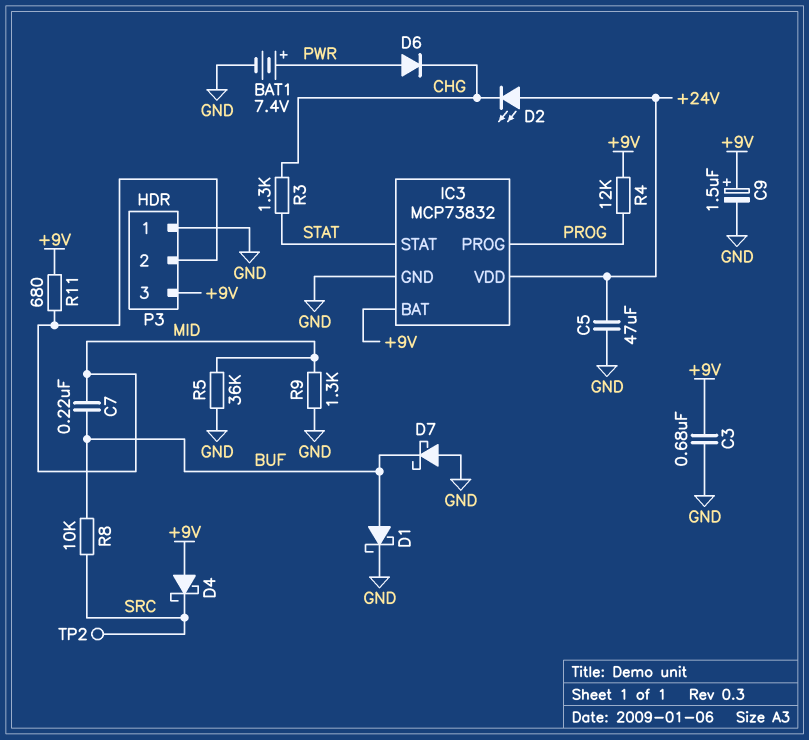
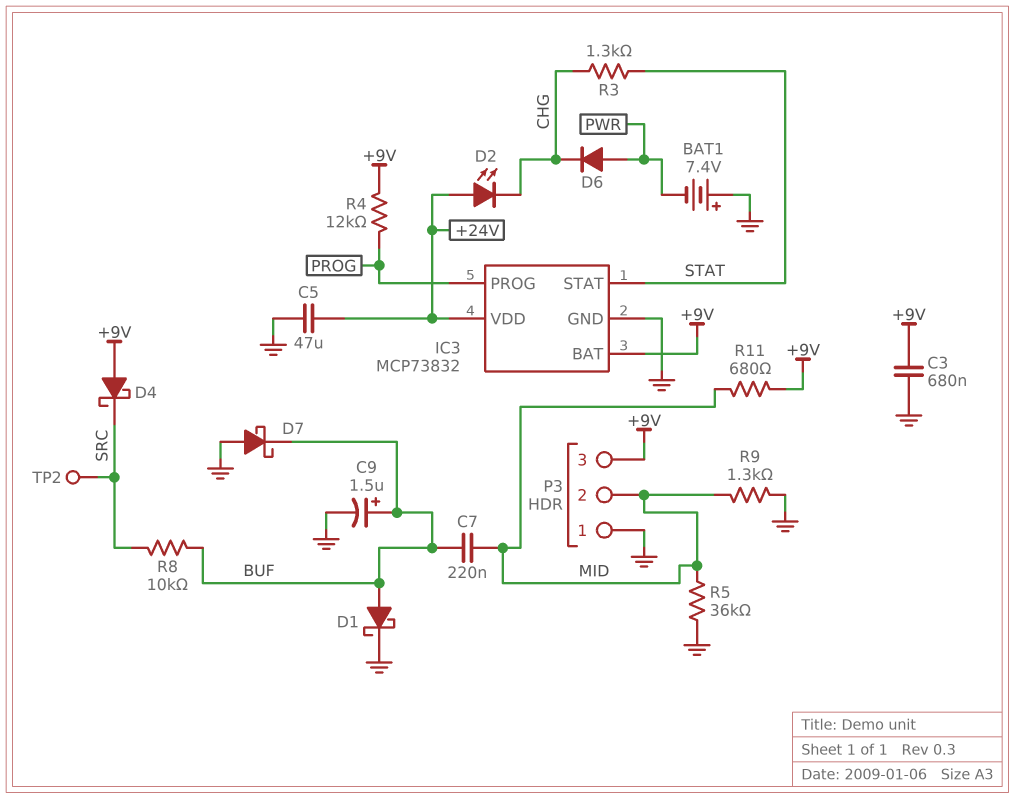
BAT1: 7.4V (plus PWR, minus GND) -> 7.4V (plus GND, minus PWR)
C9: 1.5uF (plus +9V, minus GND) -> 1.5uF (plus BUF, minus GND)

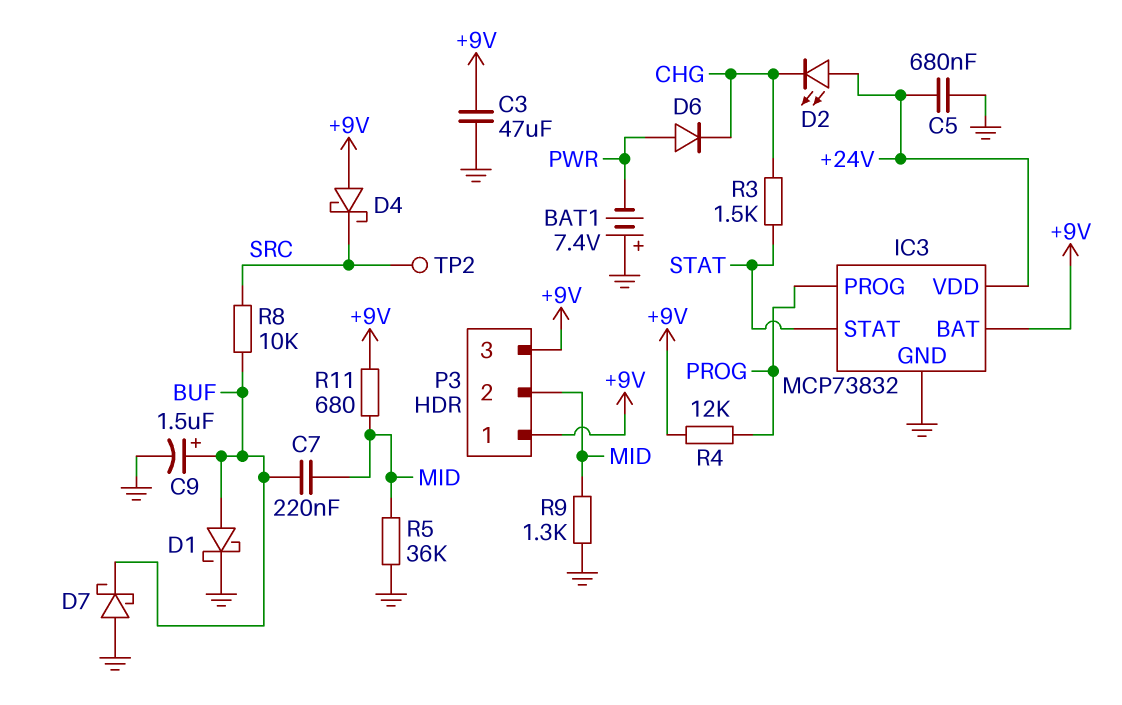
C3: 680nF (+9V, GND) -> 47uF (+9V, GND)
C5: 47uF (+24V, GND) -> 680nF (+24V, GND)
P3 pin 1: GND -> +9V
R3: 1.3k (CHG, STAT) -> 1.5k (CHG, STAT)

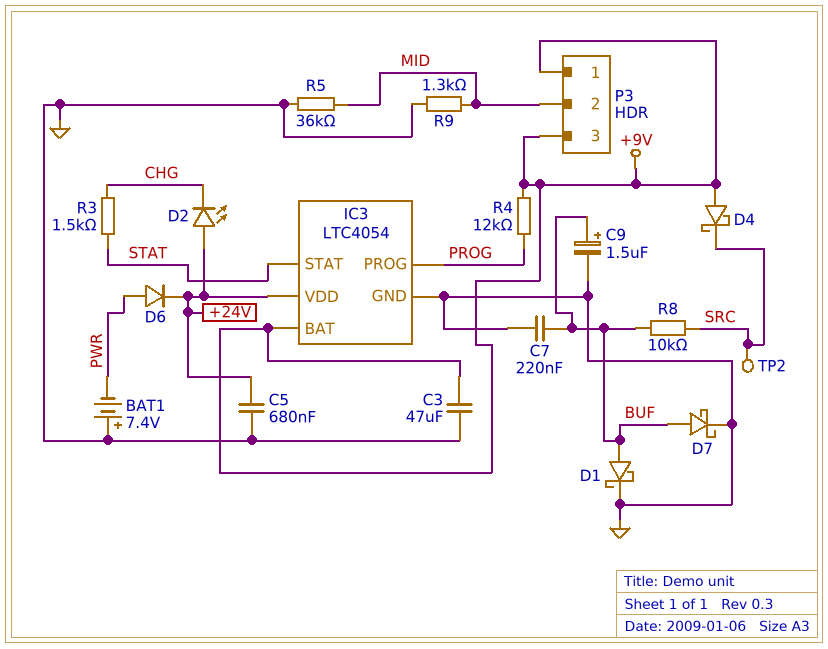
C7: 220nF (BUF, MID) -> 220nF (BUF, GND)
D6: diode (A PWR, K CHG) -> diode (A PWR, K +24V)
D7: schottky (A GND, K BUF) -> schottky (A BUF, K GND)
IC3: MCP73832 -> LTC4054
R11: 680 (+9V, MID) -> none

